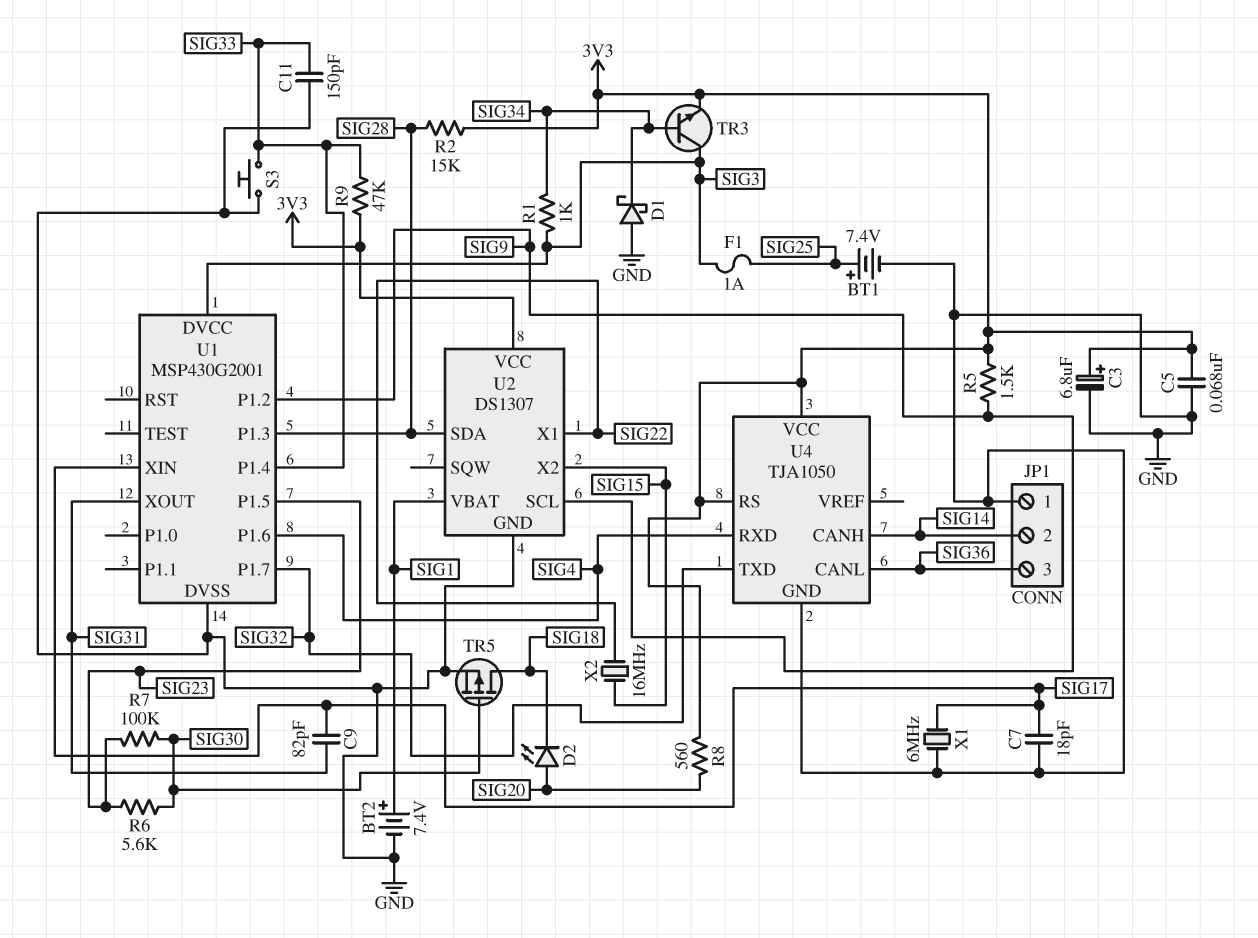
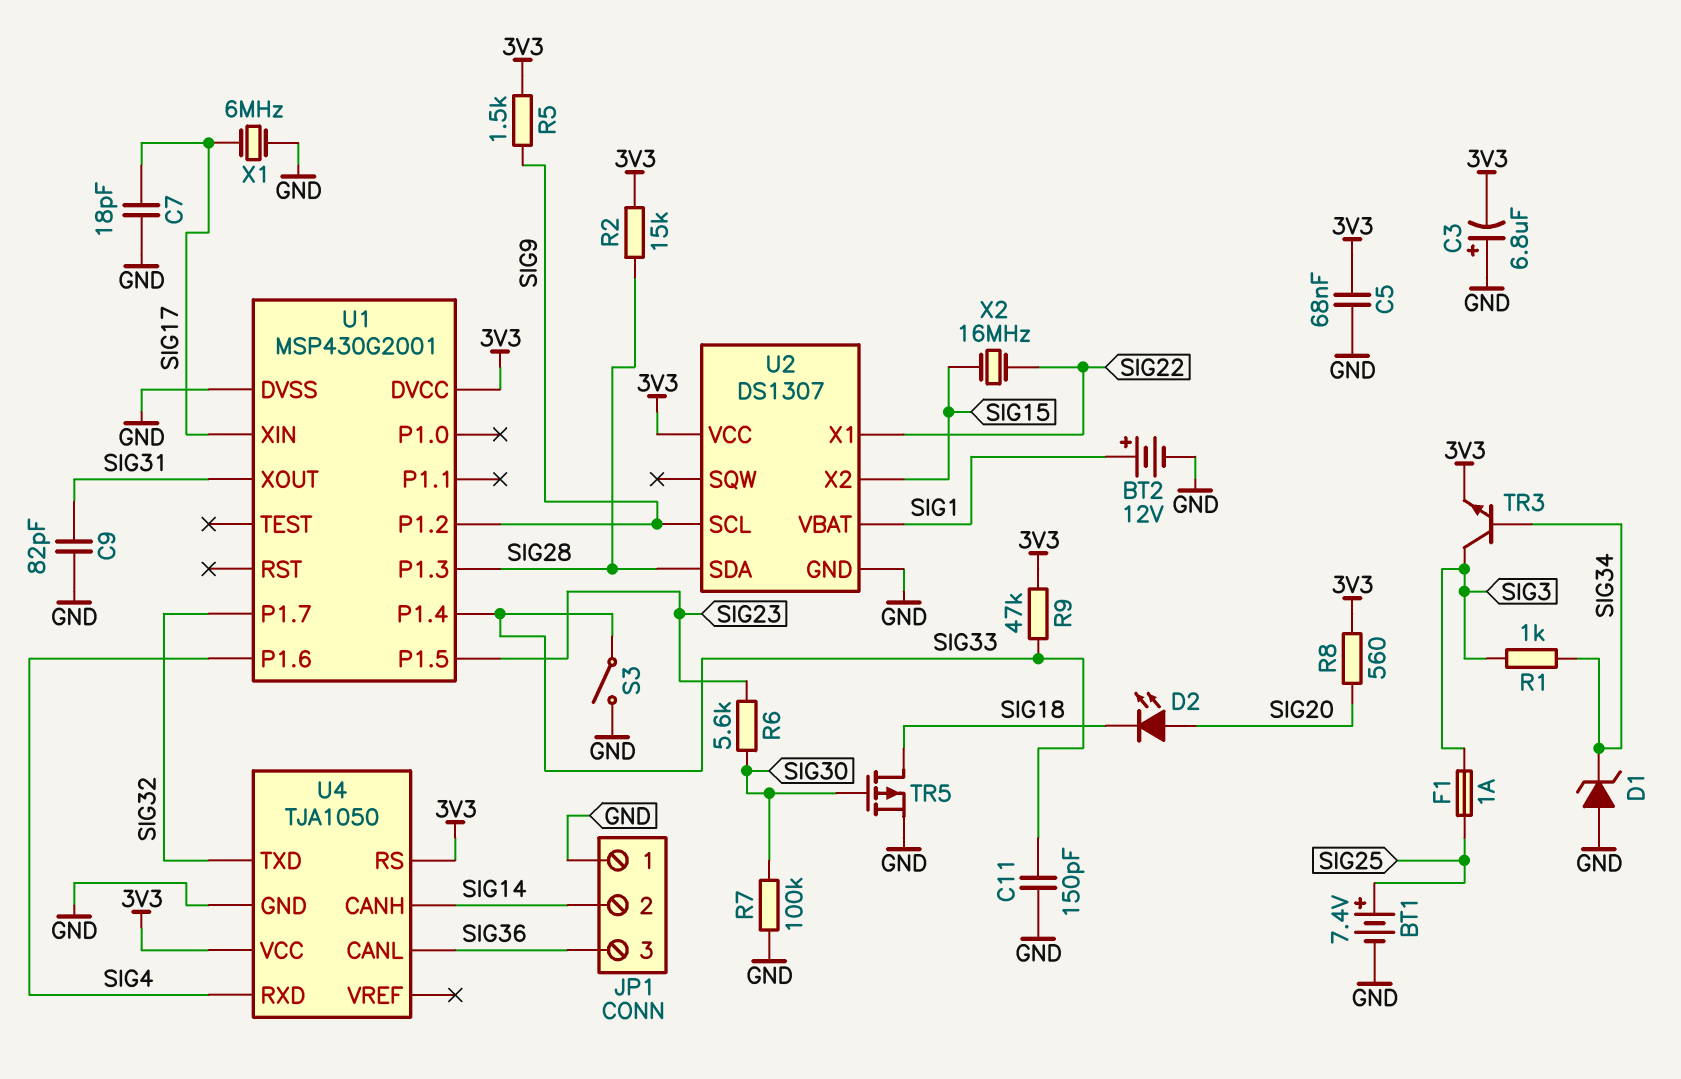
BT2: 7.4V (plus SIG1, minus GND) -> 12V (plus SIG1, minus GND)
C3: 6.8uF (plus 3V3, minus GND) -> 6.8uF (plus GND, minus 3V3)
C9: 82pF (SIG17, SIG31) -> 82pF (GND, SIG31)
D1: schottky (A GND, K SIG34) -> zener (A GND, K SIG34)
R7: 100k (SIG23, SIG30) -> 100k (GND, SIG30)
S3: button (GND, SIG33) -> switch (GND, SIG33)
U1 pin DVCC: SIG3 -> 3V3

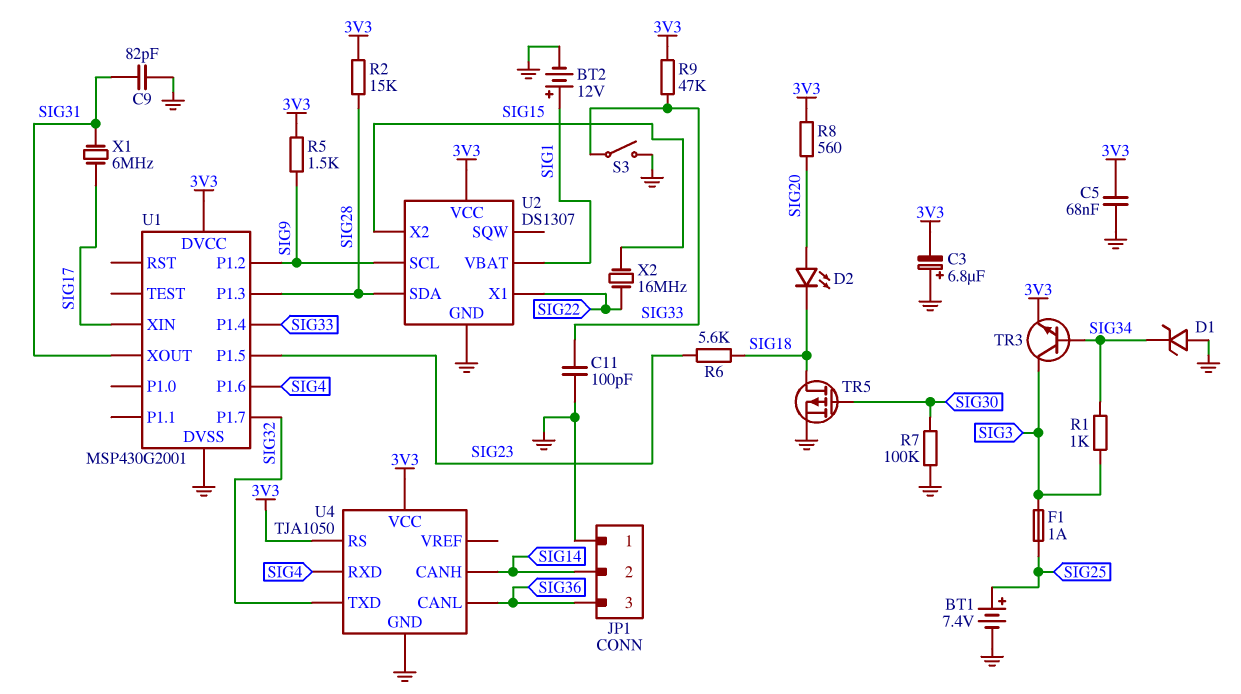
C7: 18pF (GND, SIG17) -> none
C11: 150pF (GND, SIG33) -> 100pF (GND, SIG33)
R6: 5.6k (SIG23, SIG30) -> 5.6k (SIG18, SIG23)
X1: 6MHz (GND, SIG17) -> 6MHz (SIG17, SIG31)

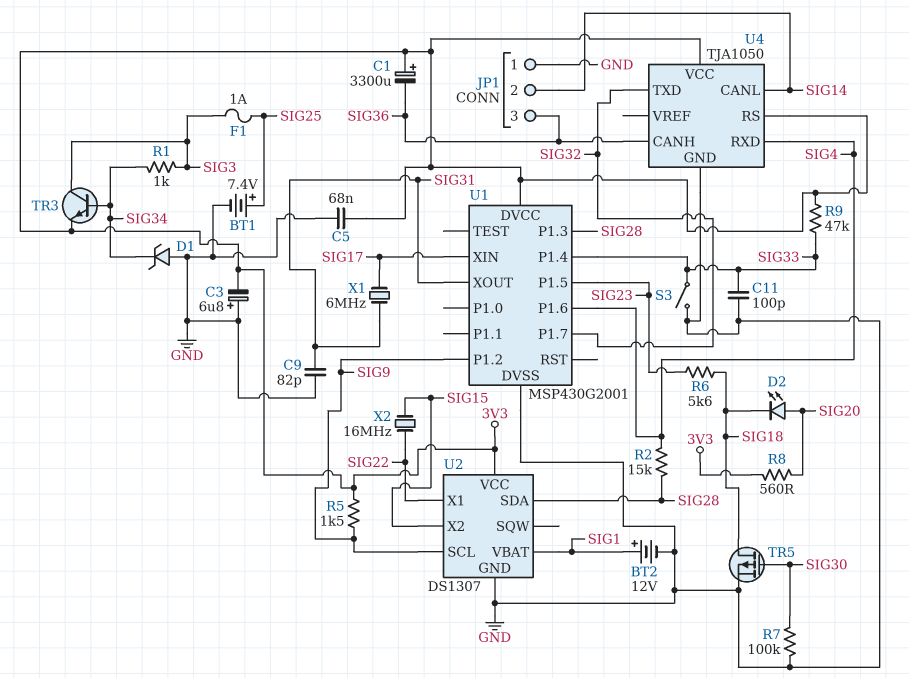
C1: none -> 3300uF (plus 3V3, minus SIG36)
R2: 15k (3V3, SIG28) -> 15k (SIG4, SIG28)
U4 pin CANH: SIG14 -> SIG36
U4 pin CANL: SIG36 -> SIG14

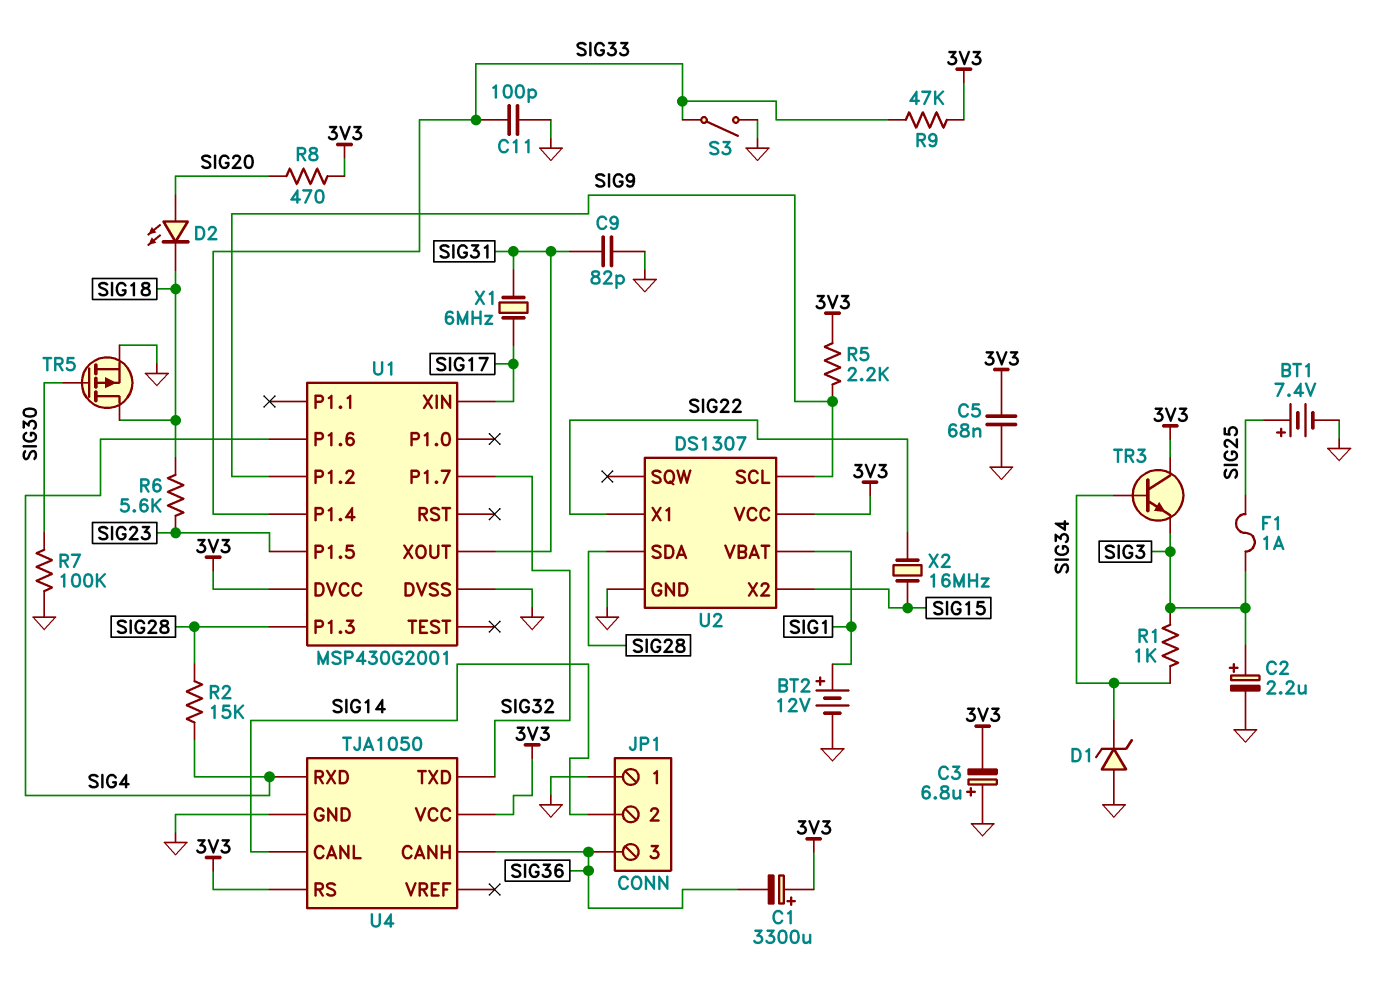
C2: none -> 2.2uF (plus SIG3, minus GND)
R5: 1.5k (3V3, SIG9) -> 2.2k (3V3, SIG9)
R8: 560 (3V3, SIG20) -> 470 (3V3, SIG20)
TR3: NPN (B SIG34, C SIG3, E 3V3) -> NPN (B SIG34, C 3V3, E SIG3)

